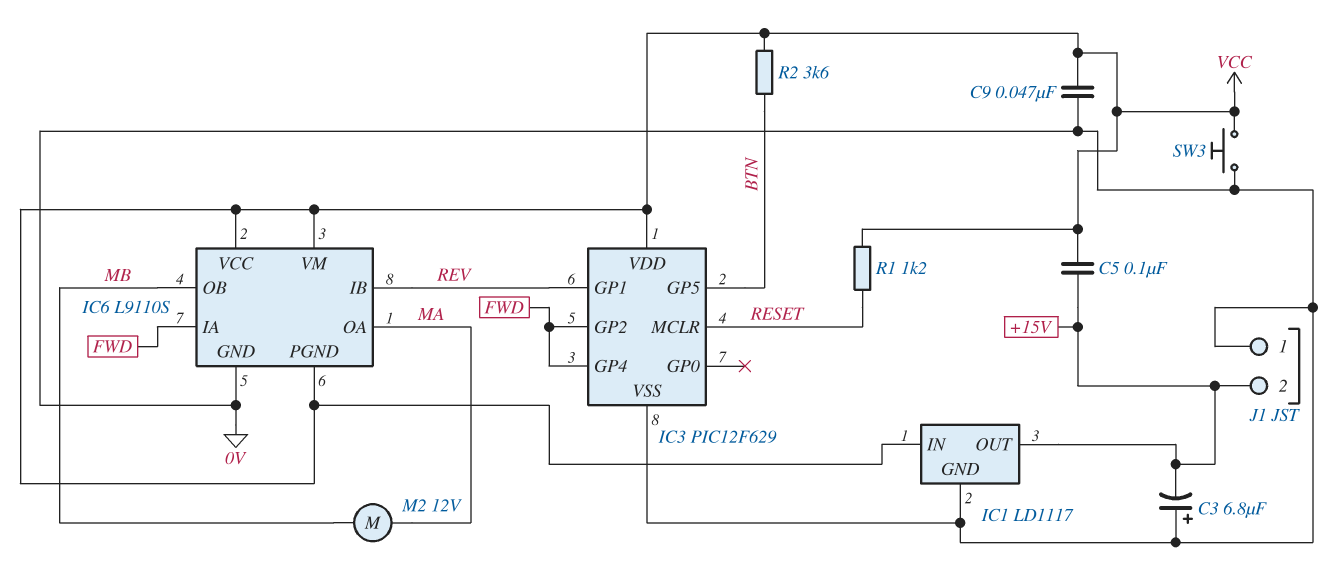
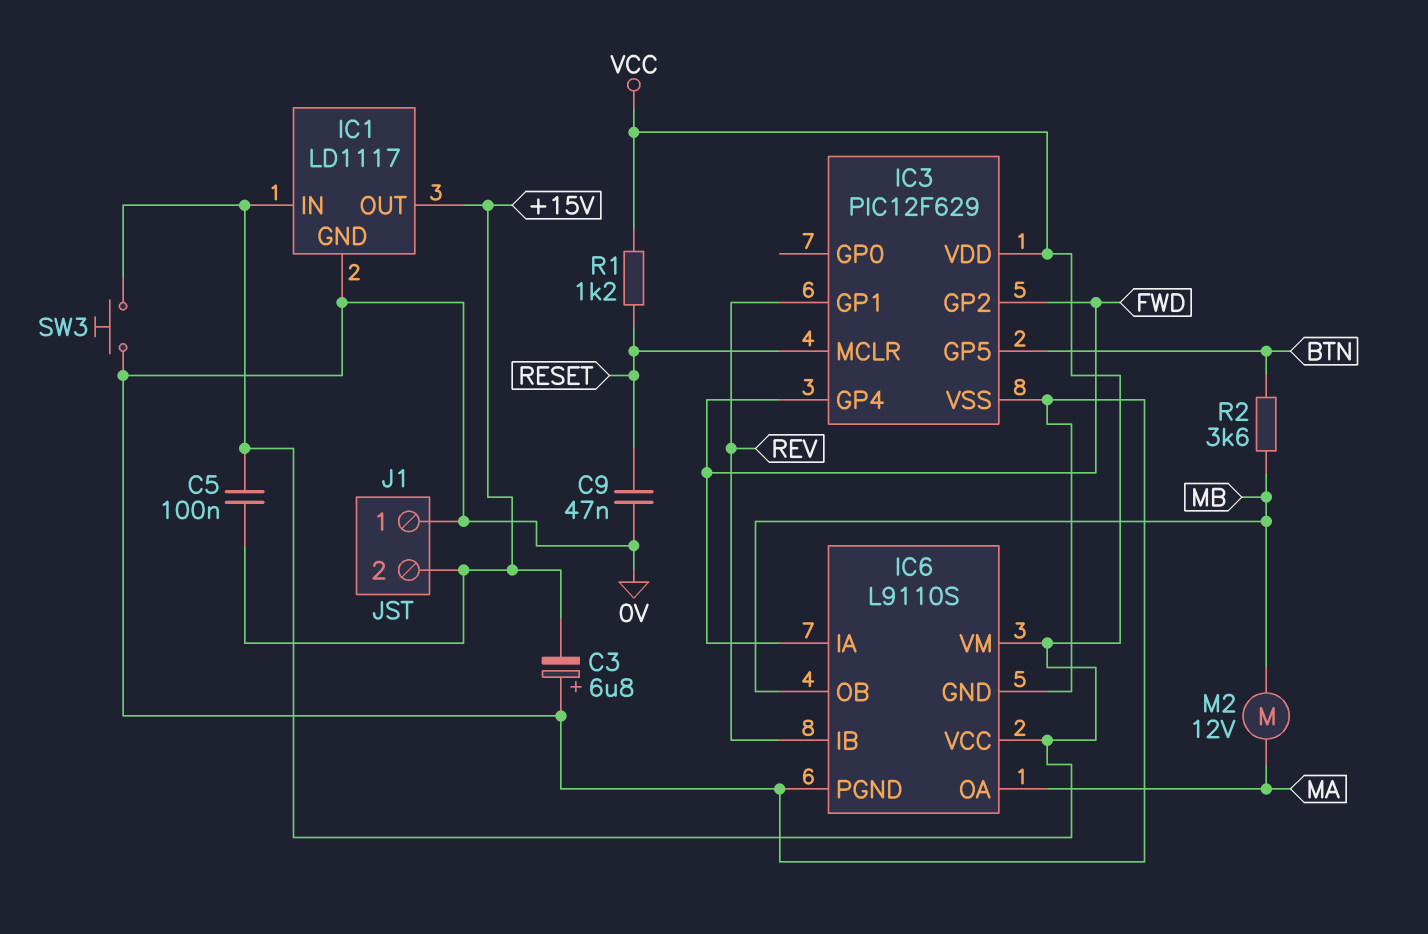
C9: 47nF (0V, VCC) -> 47nF (0V, RESET)
IC6 pin PGND: VCC -> 0V
R2: 3.6k (BTN, VCC) -> 3.6k (BTN, MB)

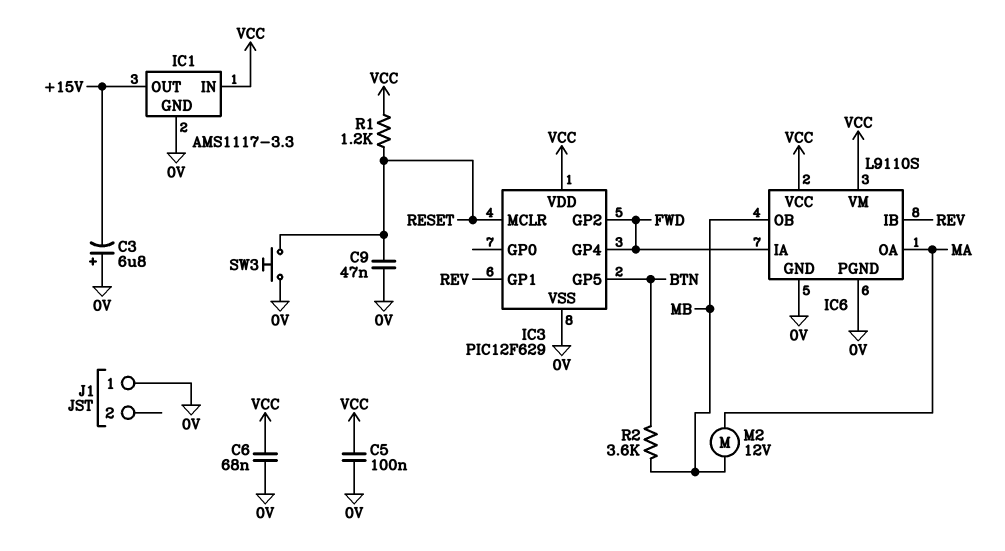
C5: 100nF (+15V, VCC) -> 100nF (0V, VCC)
C6: none -> 68nF (0V, VCC)
IC1: LD1117 -> AMS1117-3.3
J1 pin 2: +15V -> none
SW3: button (0V, VCC) -> button (0V, RESET)

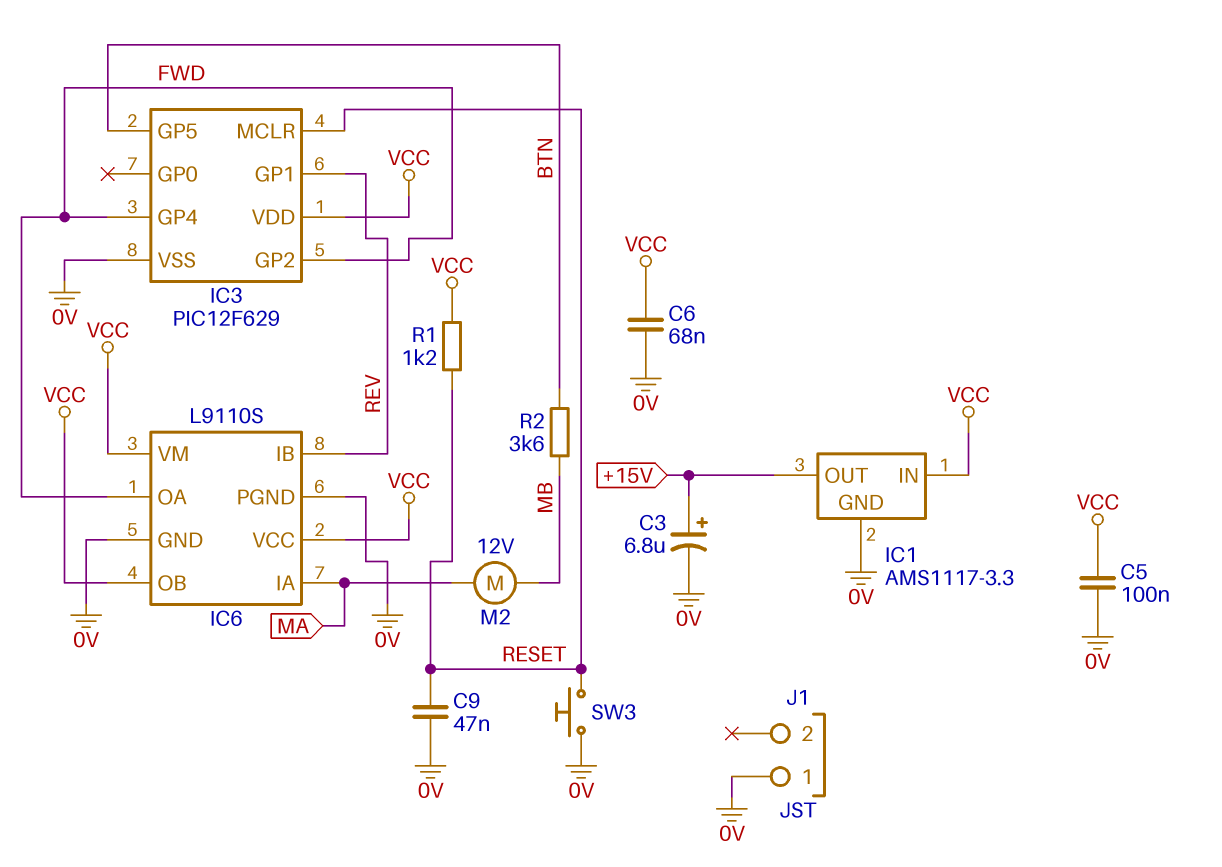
C3: 6.8uF (plus 0V, minus +15V) -> 6.8uF (plus +15V, minus 0V)
IC6 pin IA: FWD -> MA
IC6 pin OA: MA -> FWD
IC6 pin OB: MB -> VCC

